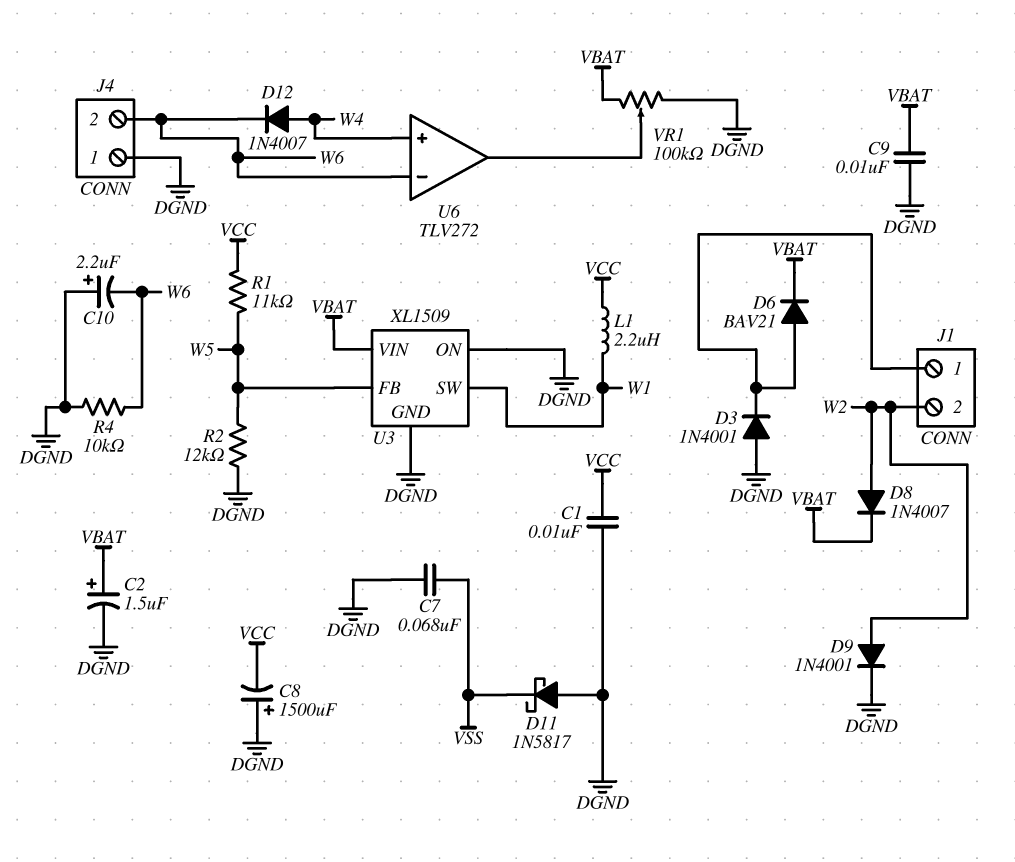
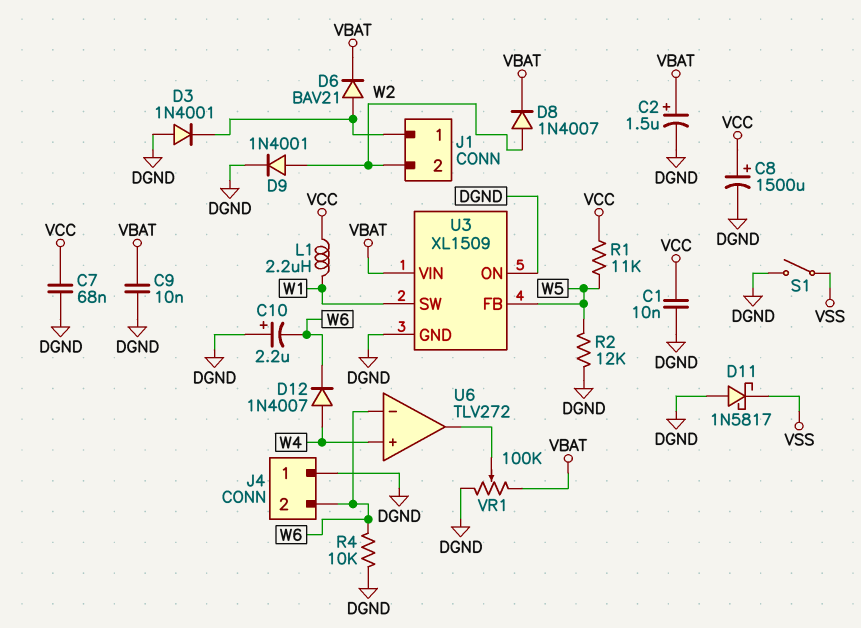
C7: 68nF (DGND, VSS) -> 68nF (DGND, VCC)
C8: 1500uF (plus DGND, minus VCC) -> 1500uF (plus VCC, minus DGND)
S1: none -> switch (DGND, VSS)

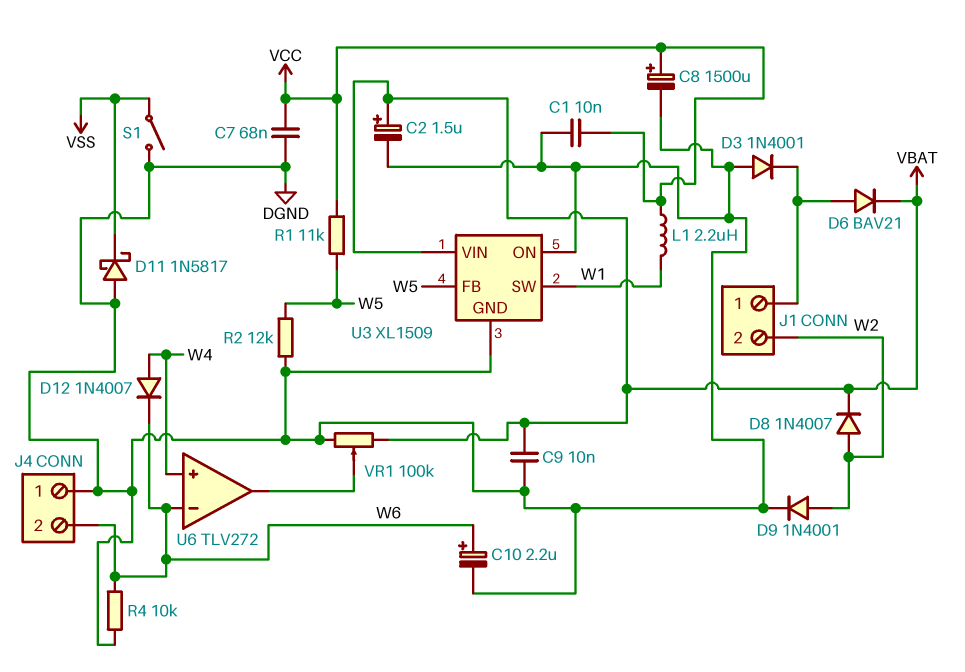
C10: 2.2uF (plus DGND, minus W6) -> 2.2uF (plus W6, minus DGND)

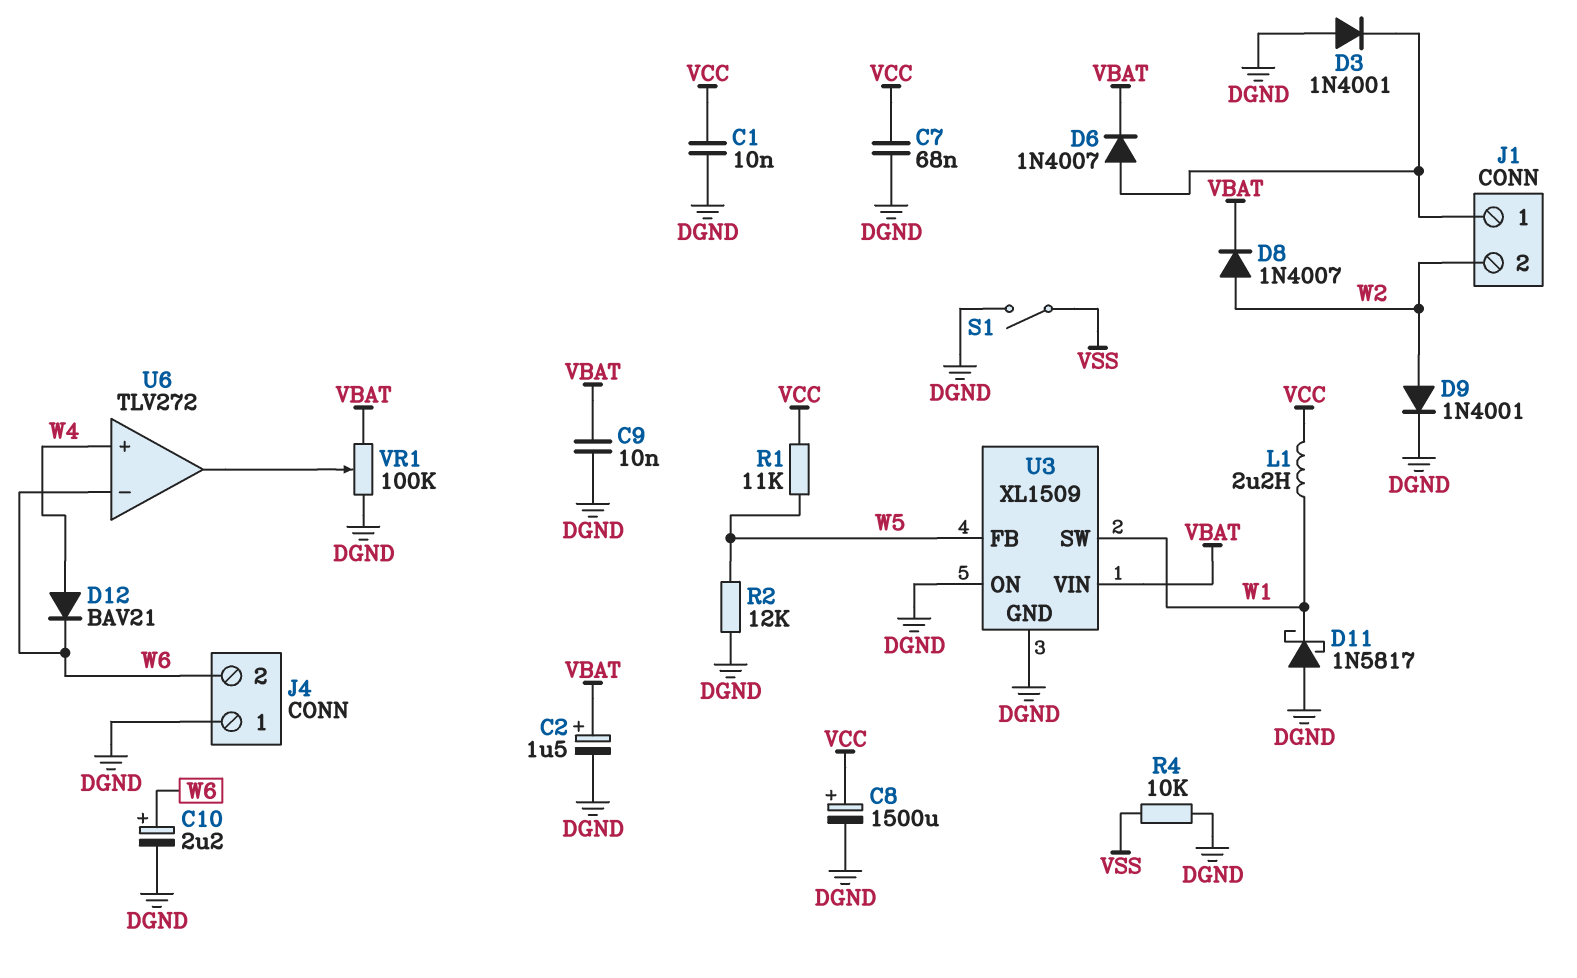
D6: diode BAV21 (A J1/1, K VBAT) -> diode 1N4007 (A J1/1, K VBAT)
D11: schottky 1N5817 (A DGND, K VSS) -> schottky 1N5817 (A DGND, K W1)
D12: diode 1N4007 (A W4, K W6) -> diode BAV21 (A W4, K W6)
R4: 10k (DGND, W6) -> 10k (DGND, VSS)

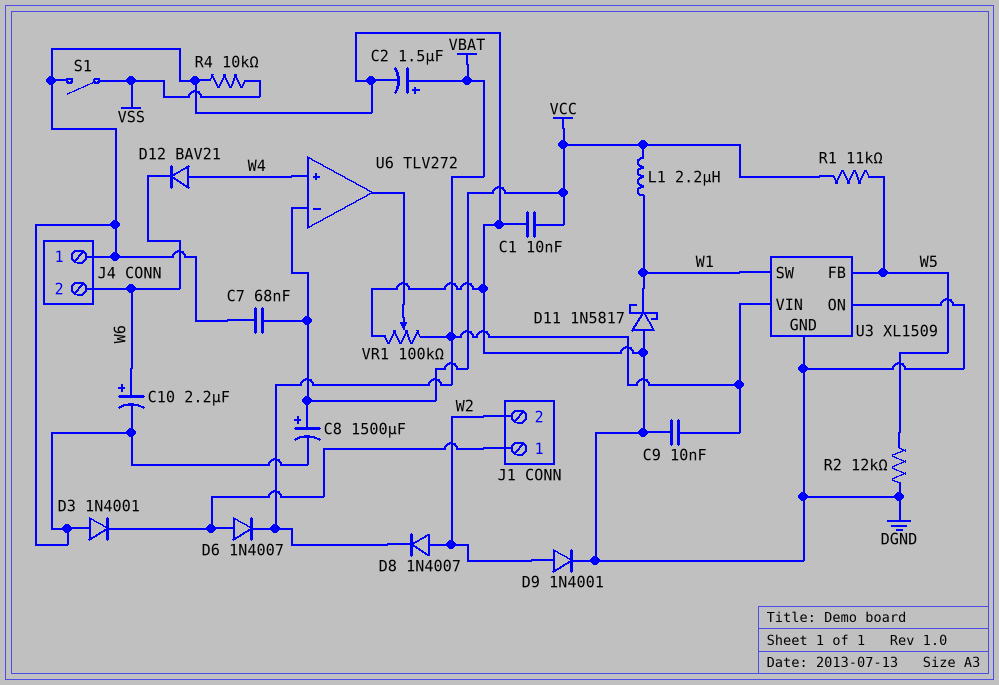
U6 pin in-: W6 -> VCC

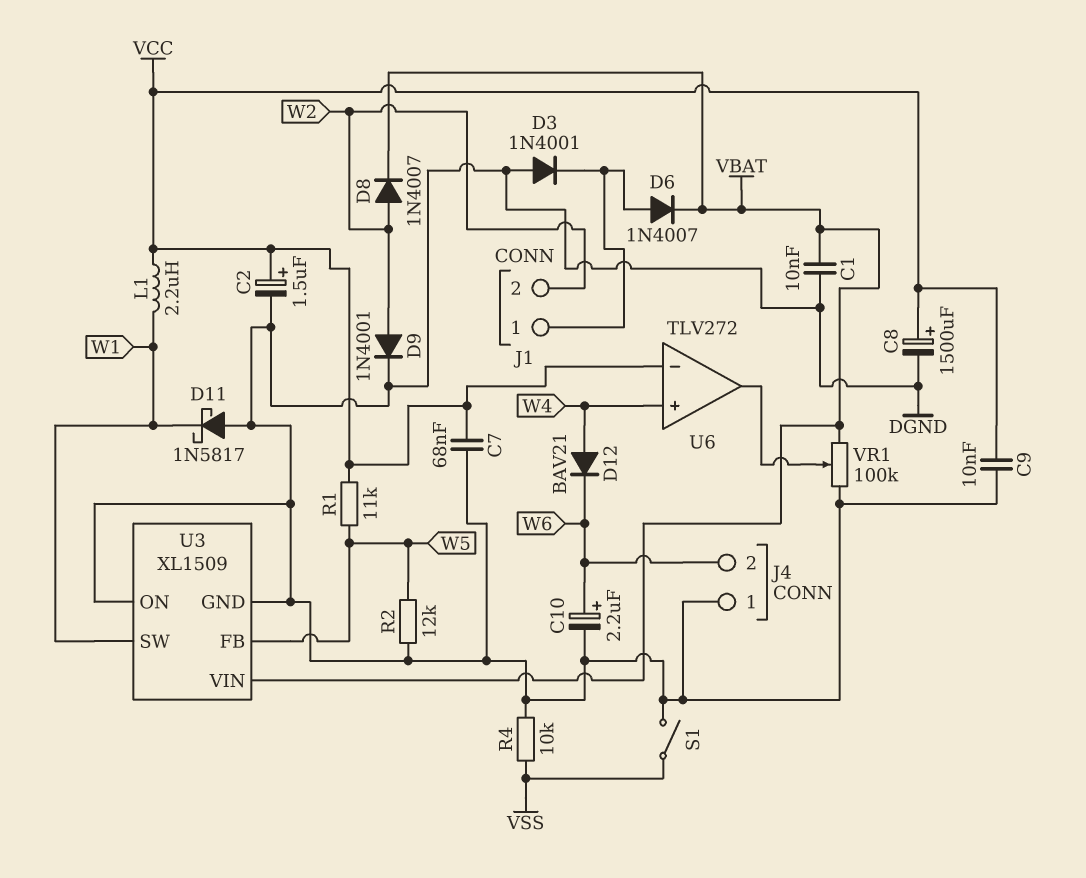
C1: 10nF (DGND, VCC) -> 10nF (DGND, VBAT)
C2: 1.5uF (plus VBAT, minus DGND) -> 1.5uF (plus VCC, minus DGND)
C9: 10nF (DGND, VBAT) -> 10nF (DGND, VCC)

